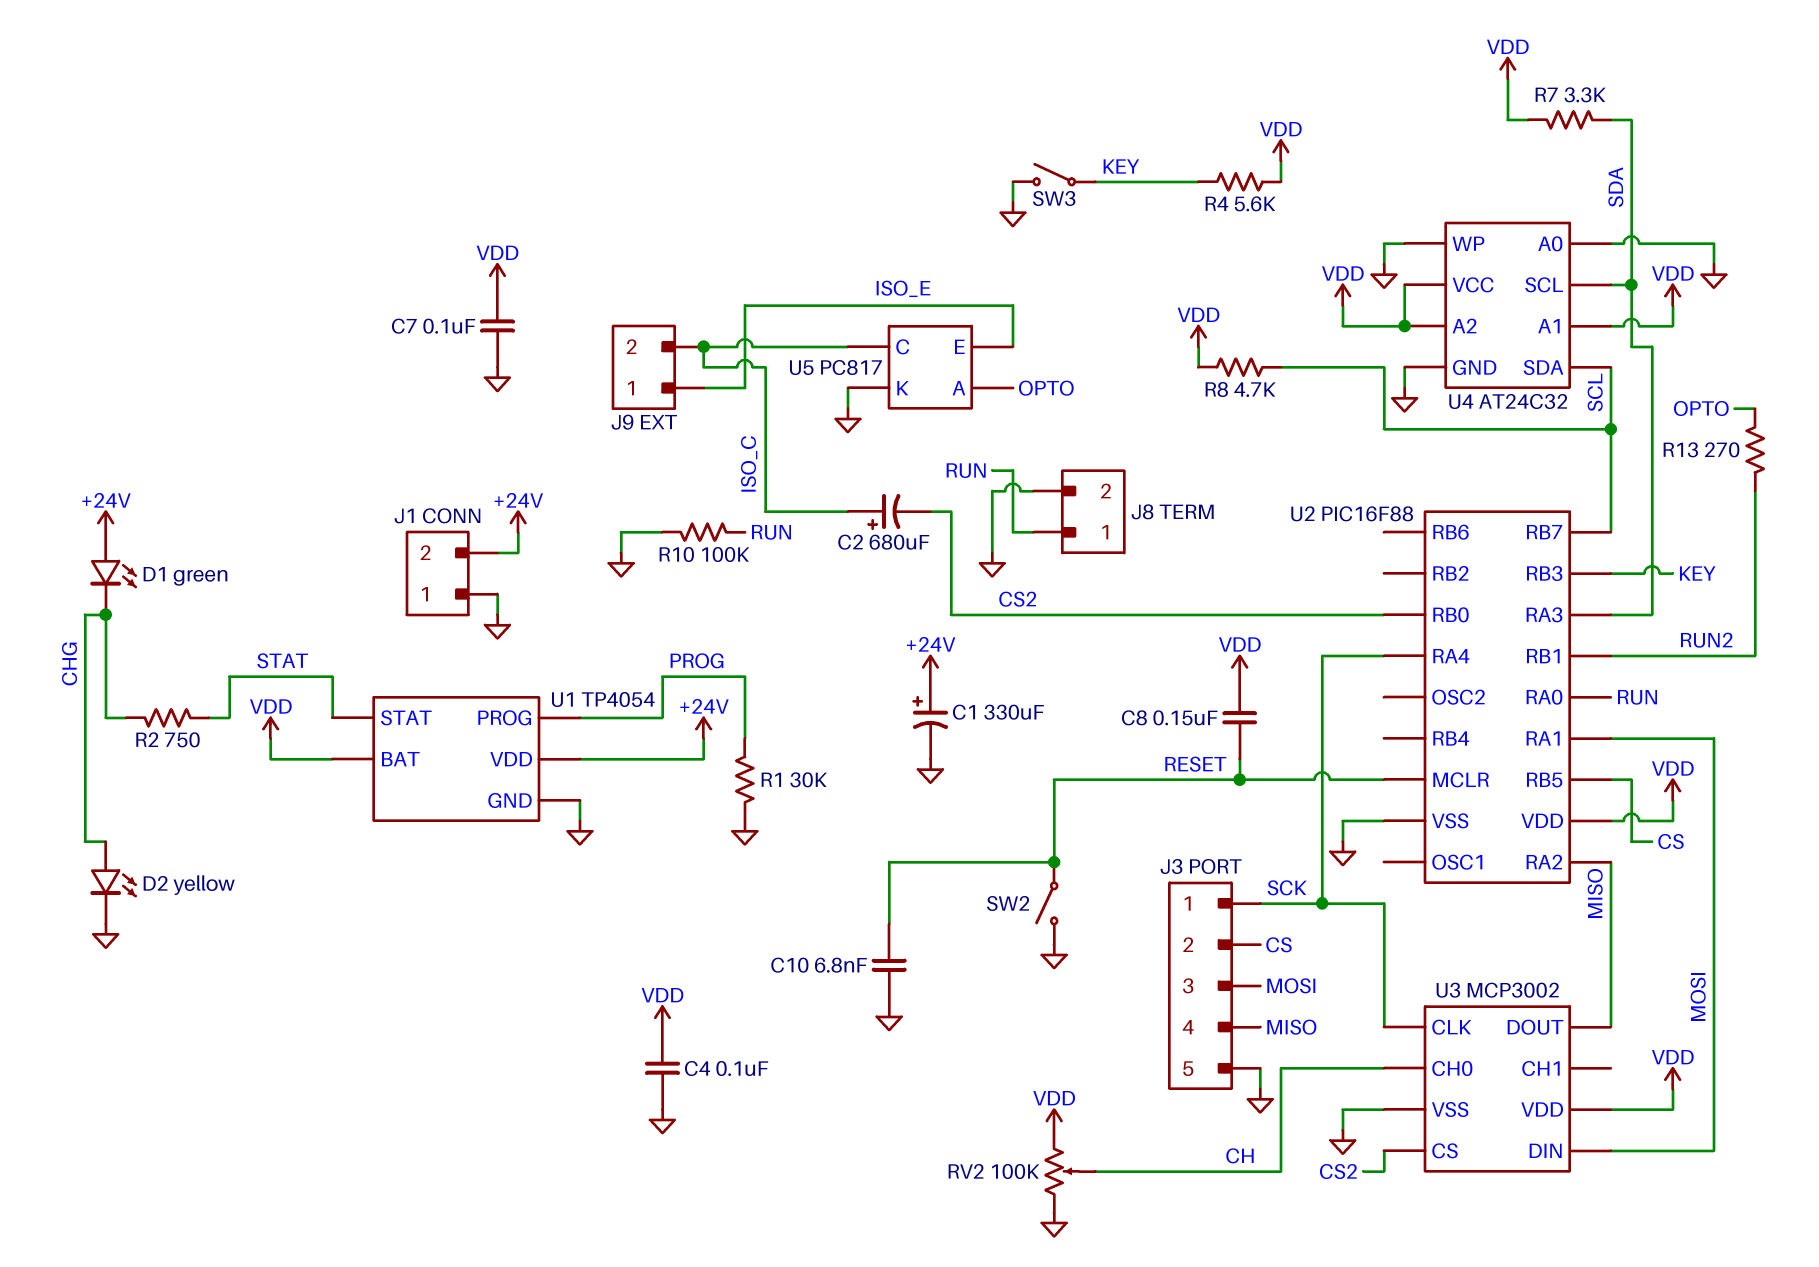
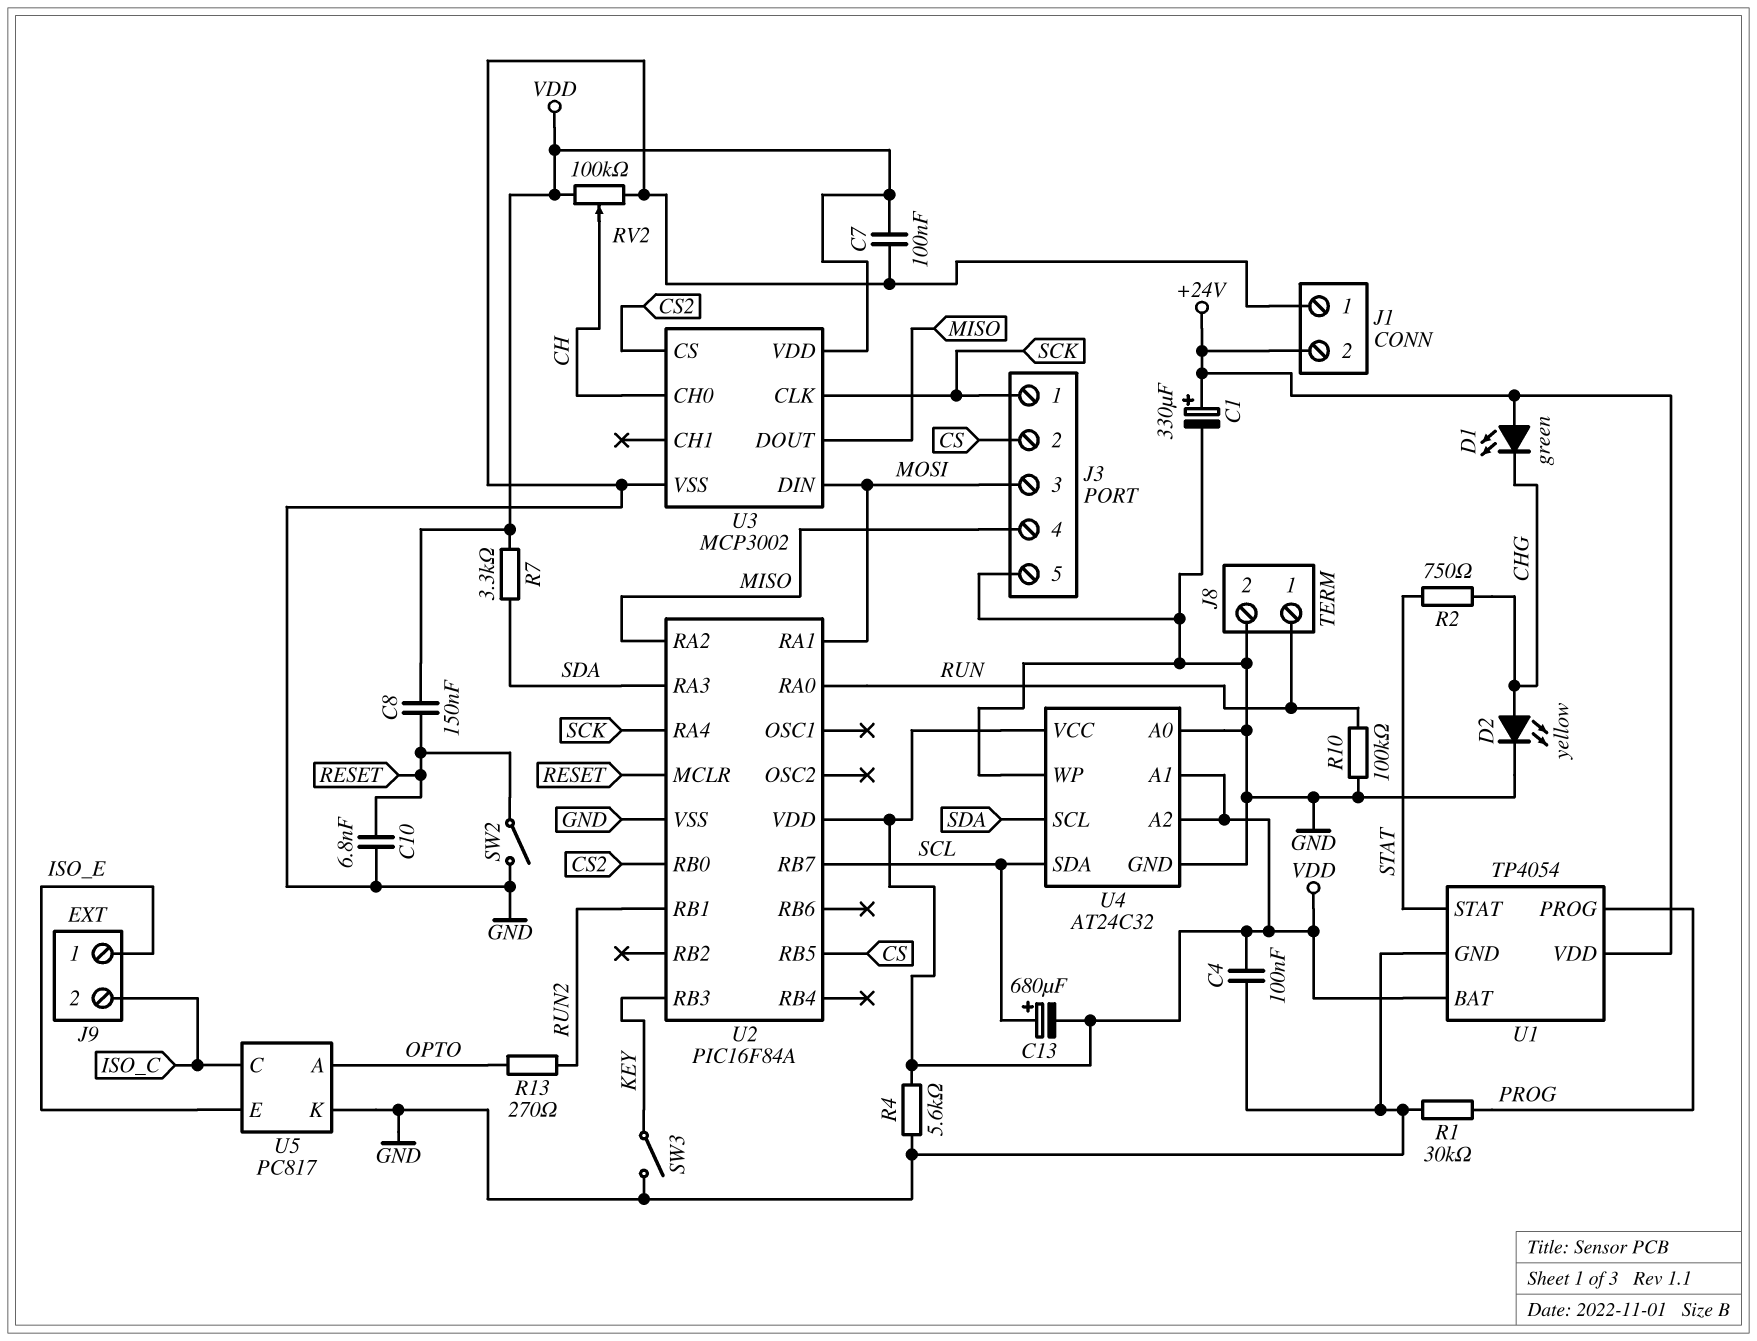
C2: 680uF (plus ISO_C, minus CS2) -> none
C13: none -> 680uF (plus SCL, minus VDD)
R4: 5.6k (KEY, VDD) -> 5.6k (GND, VDD)
R8: 4.7k (SCL, VDD) -> none
U2: PIC16F88 -> PIC16F84A

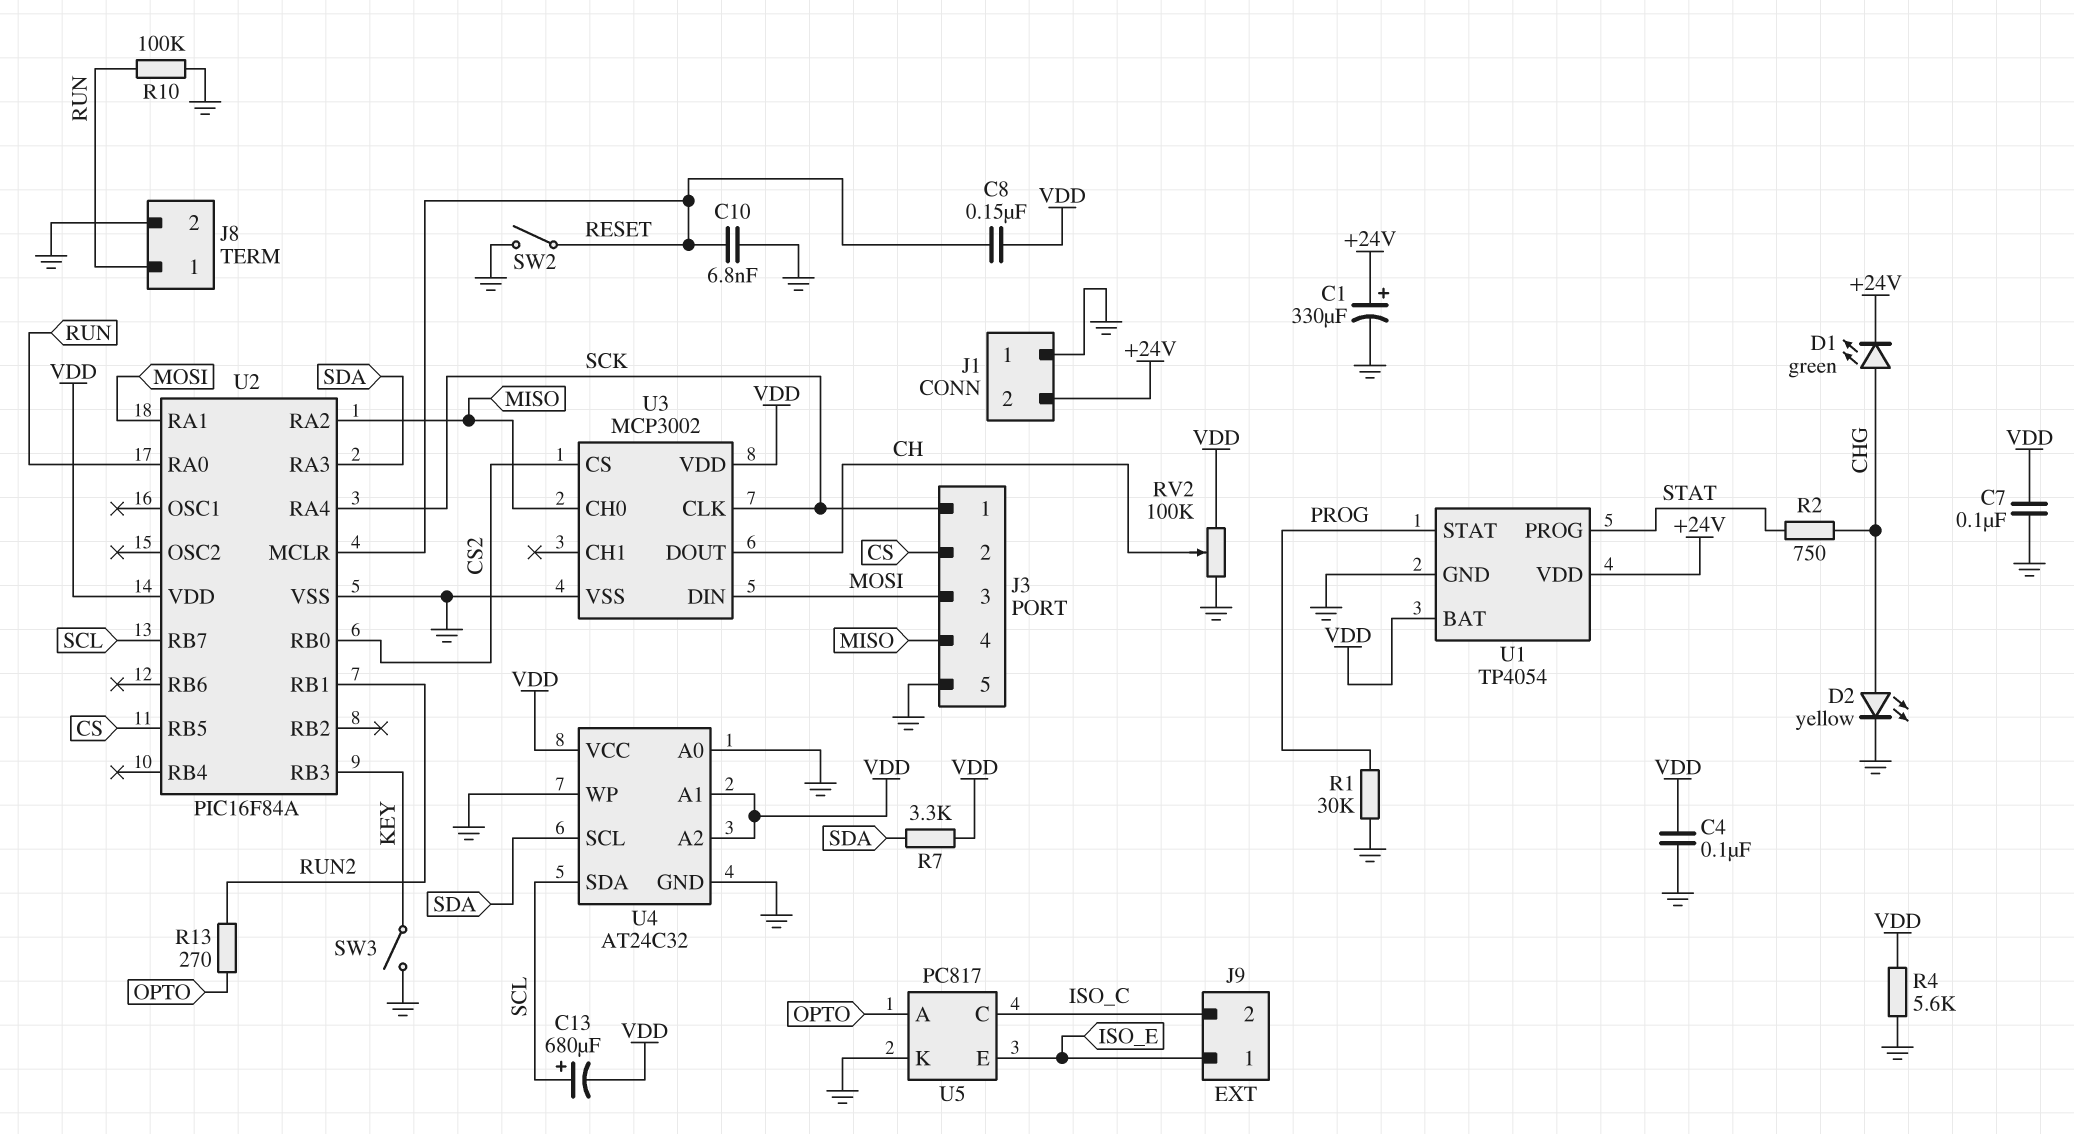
D1: LED green (A +24V, K CHG) -> LED green (A CHG, K +24V)
U1 pin PROG: PROG -> STAT
U1 pin STAT: STAT -> PROG
U3 pin CH0: CH -> MISO
U3 pin DOUT: MISO -> CH

